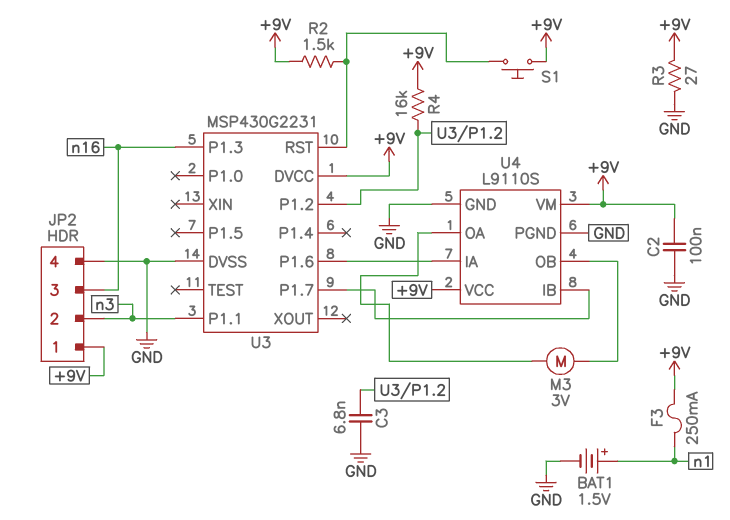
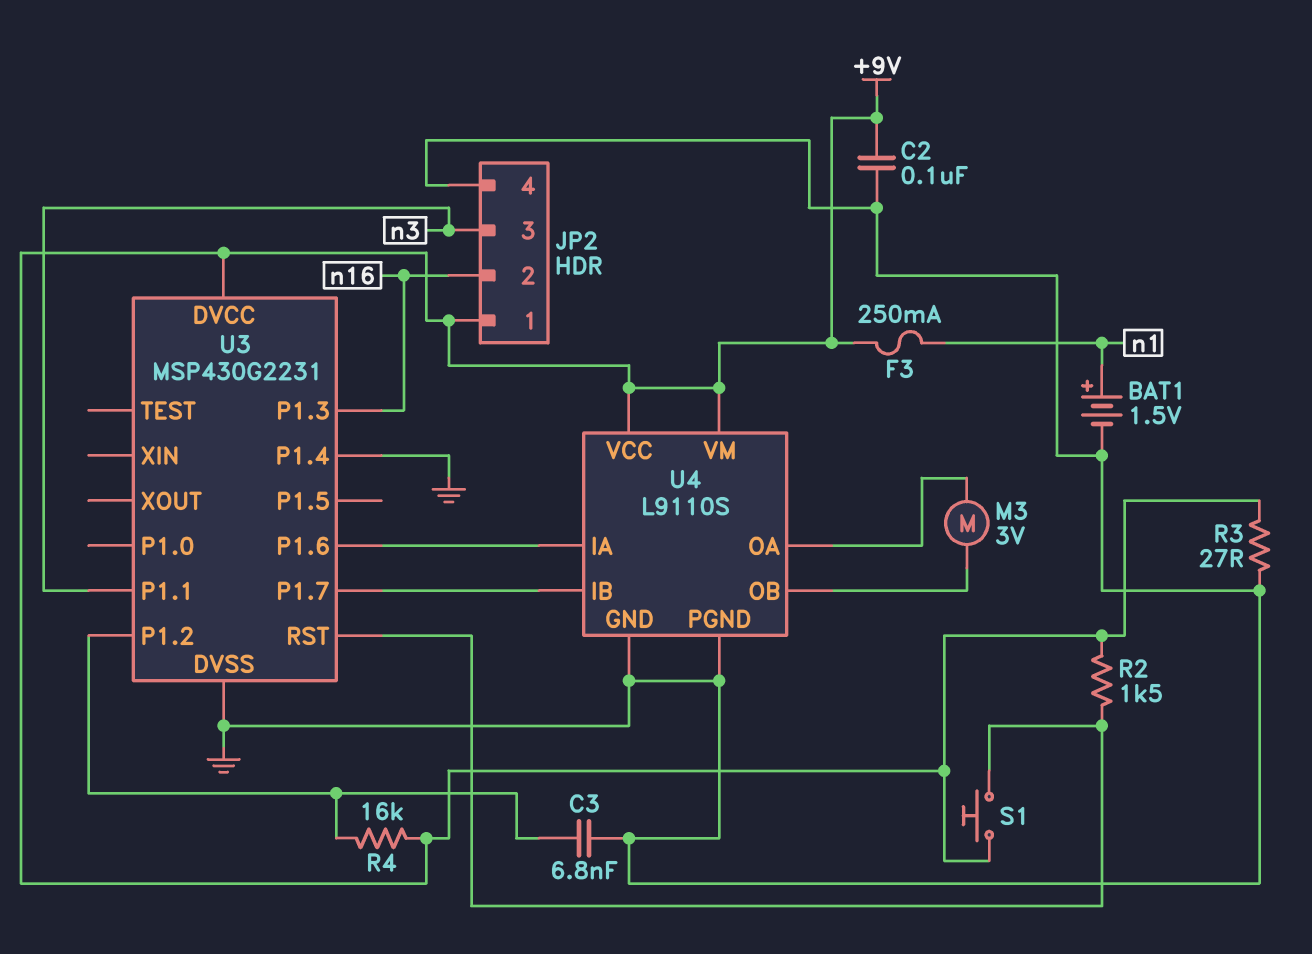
JP2 pin 2: n3 -> n16
JP2 pin 3: n16 -> n3
U3 pin P1.4: none -> GND

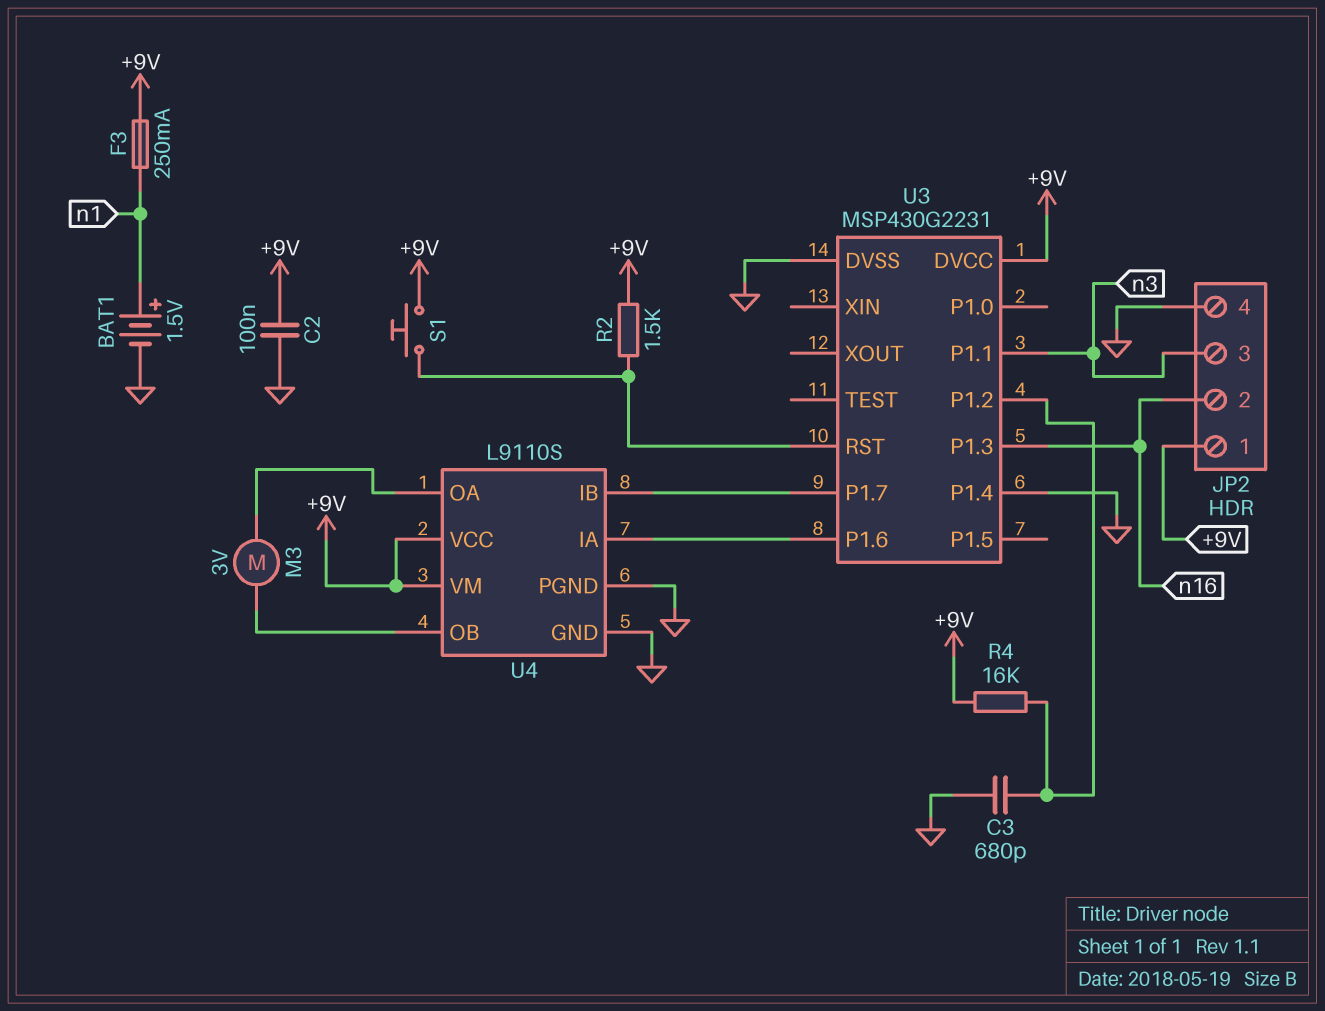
C3: 6.8nF (GND, U3/P1.2) -> 680pF (GND, U3/P1.2)
R3: 27 (+9V, GND) -> none

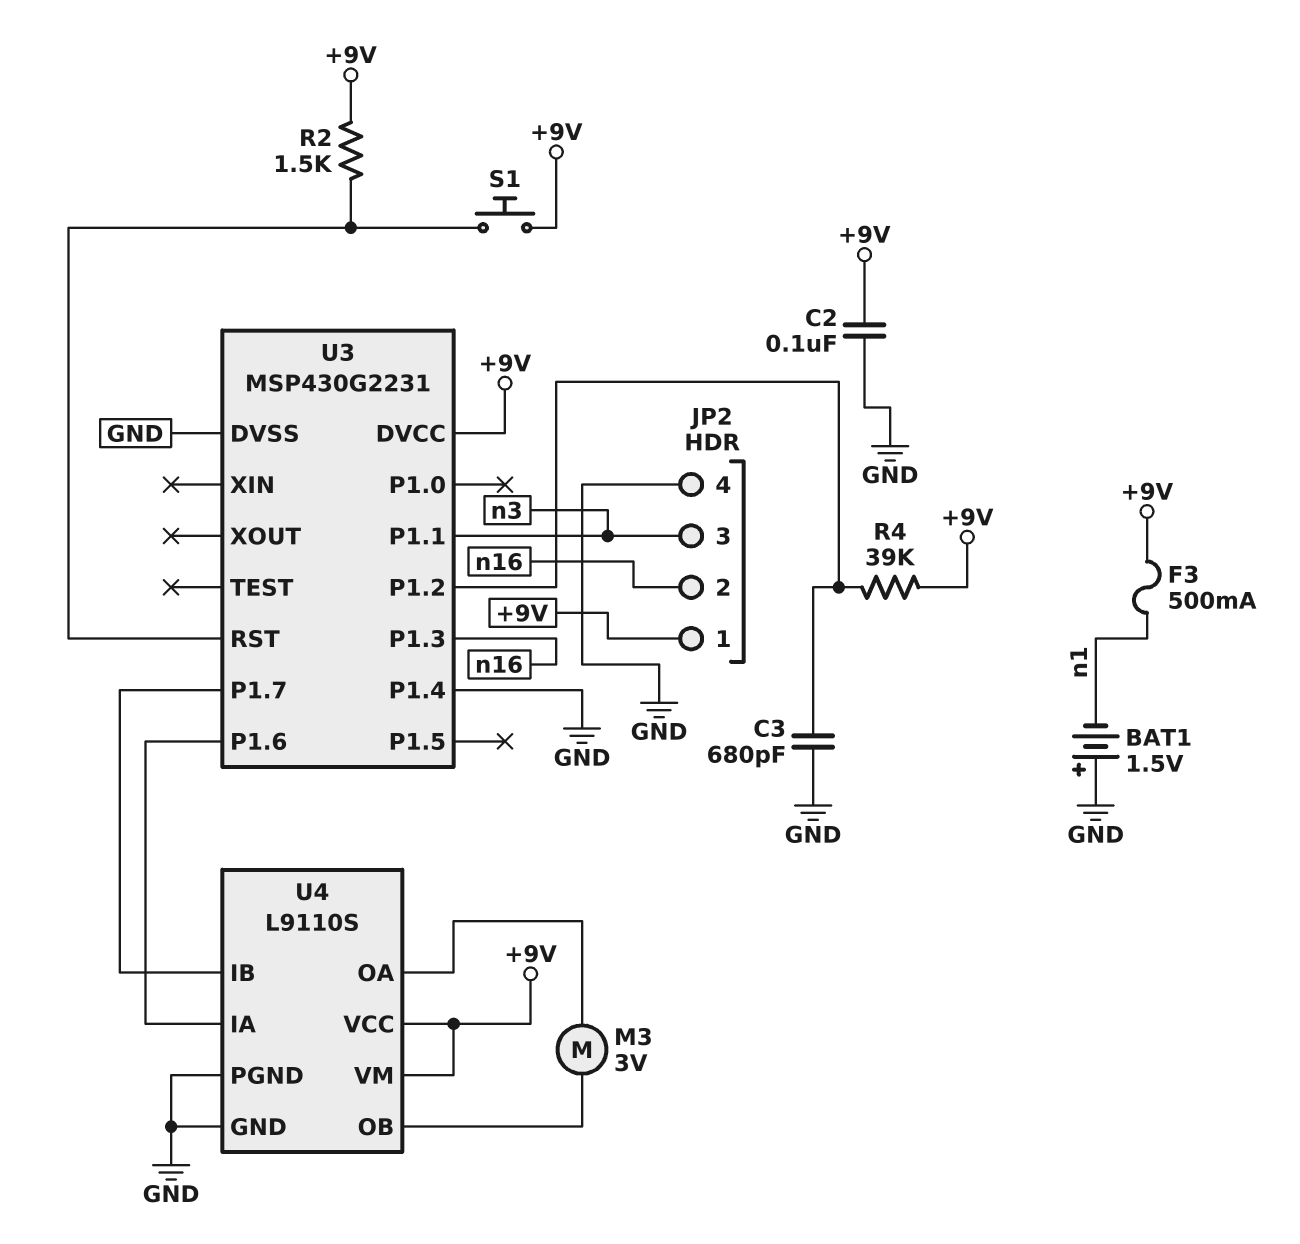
BAT1: 1.5V (plus n1, minus GND) -> 1.5V (plus GND, minus n1)
F3: 250mA (+9V, n1) -> 500mA (+9V, n1)
R4: 16k (+9V, U3/P1.2) -> 39k (+9V, U3/P1.2)

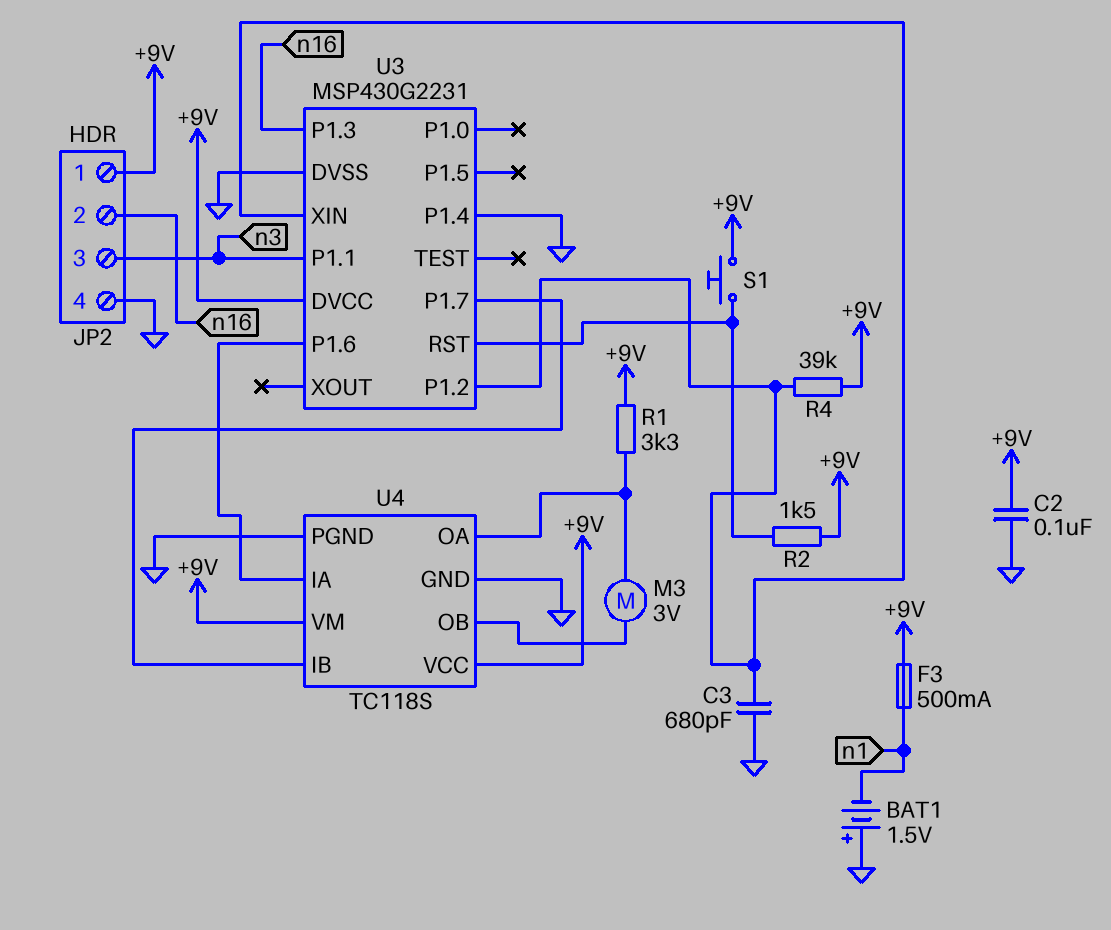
R1: none -> 3.3k (+9V, U4/OA)
U3 pin XIN: none -> U3/P1.2
U4: L9110S -> TC118S

